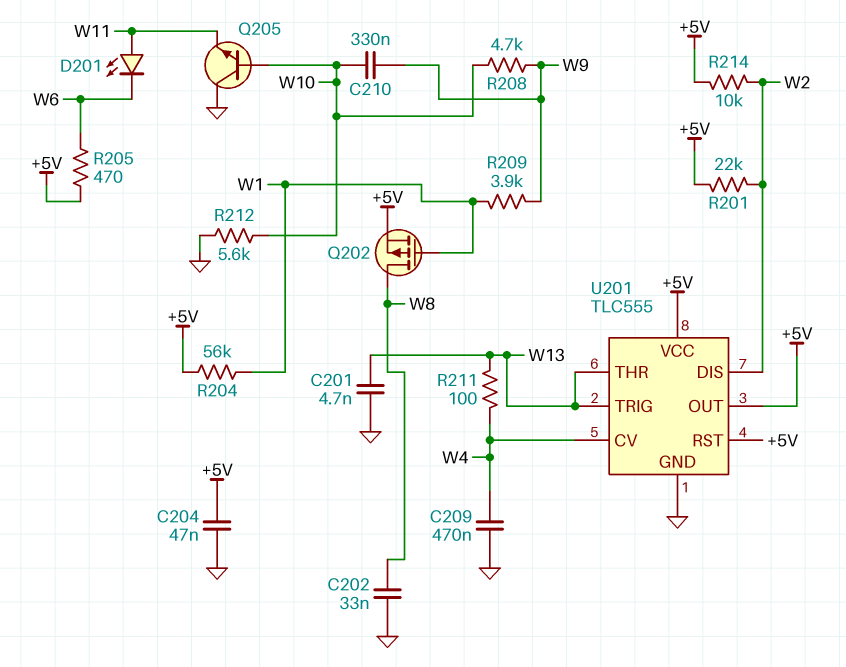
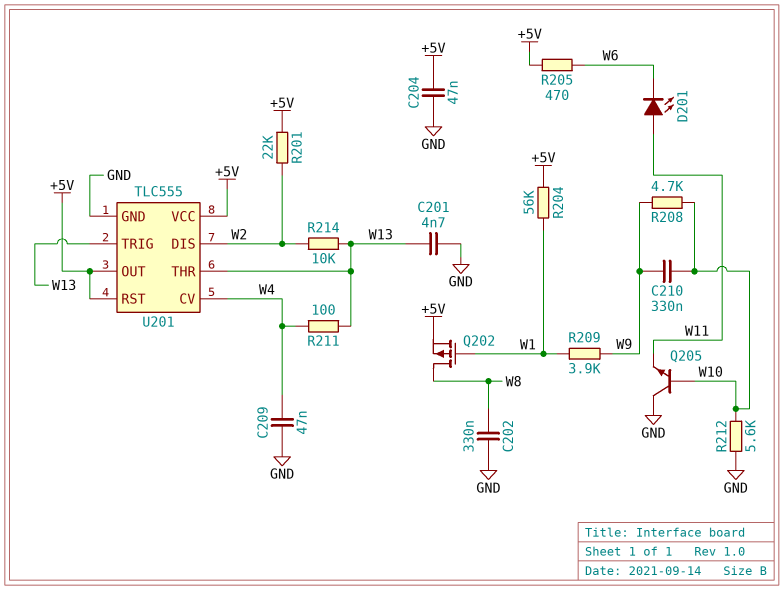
C202: 33nF (GND, W8) -> 330nF (GND, W8)
C209: 470nF (GND, W4) -> 47nF (GND, W4)
R214: 10k (+5V, W2) -> 10k (W2, W13)

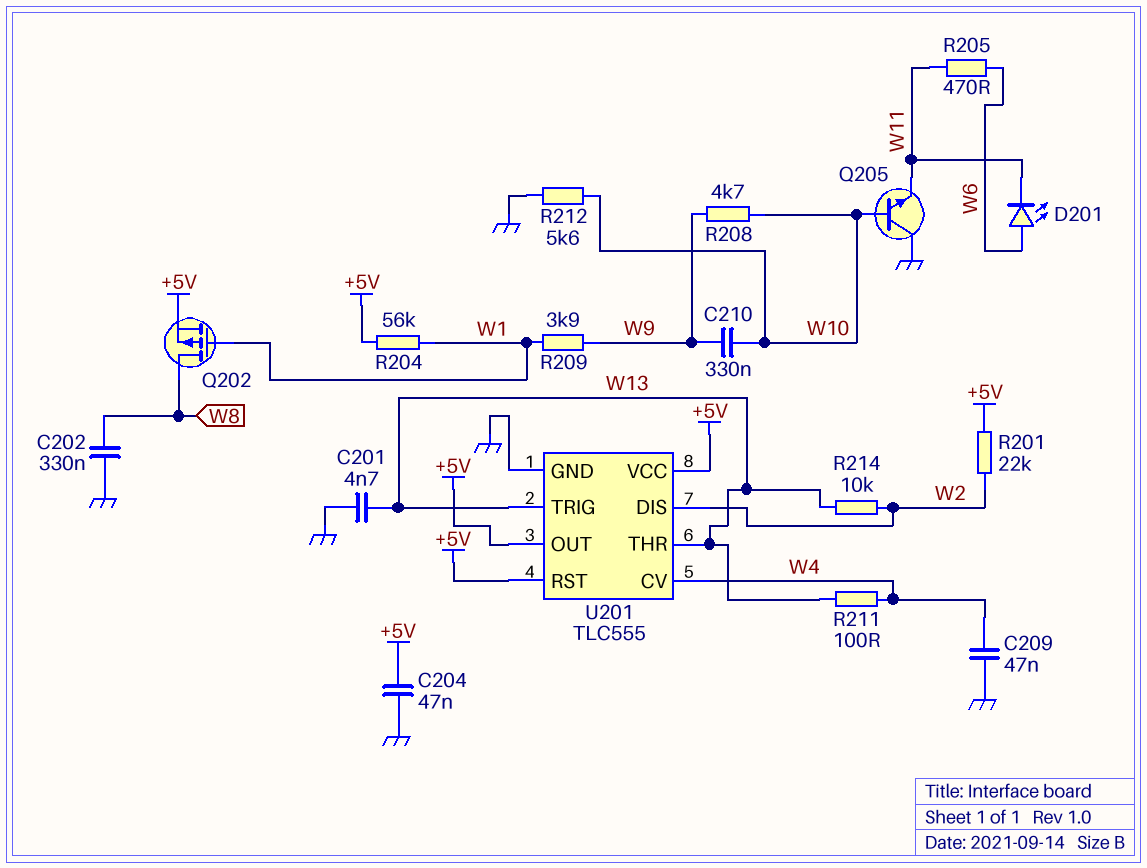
D201: LED (A W11, K W6) -> LED (A W6, K W11)
R205: 470 (+5V, W6) -> 470 (W6, W11)

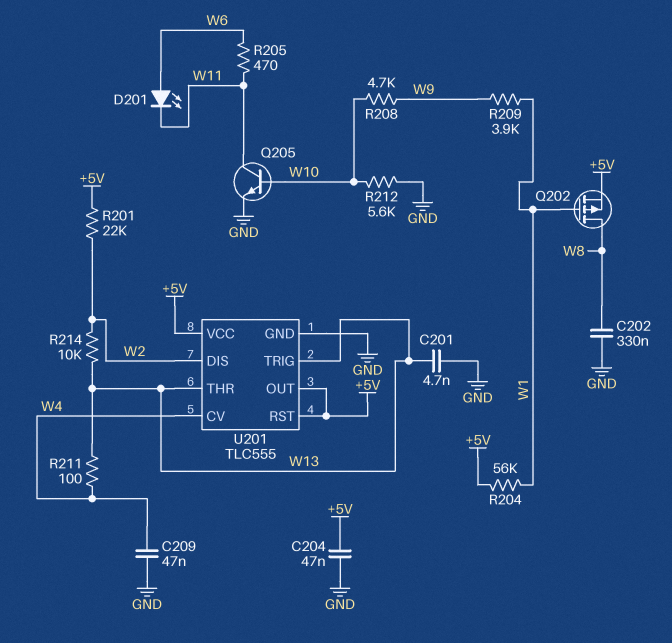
C210: 330nF (W9, W10) -> none
Q205: NPN (B W10, C GND, E W11) -> NPN (B W10, C W11, E GND)

